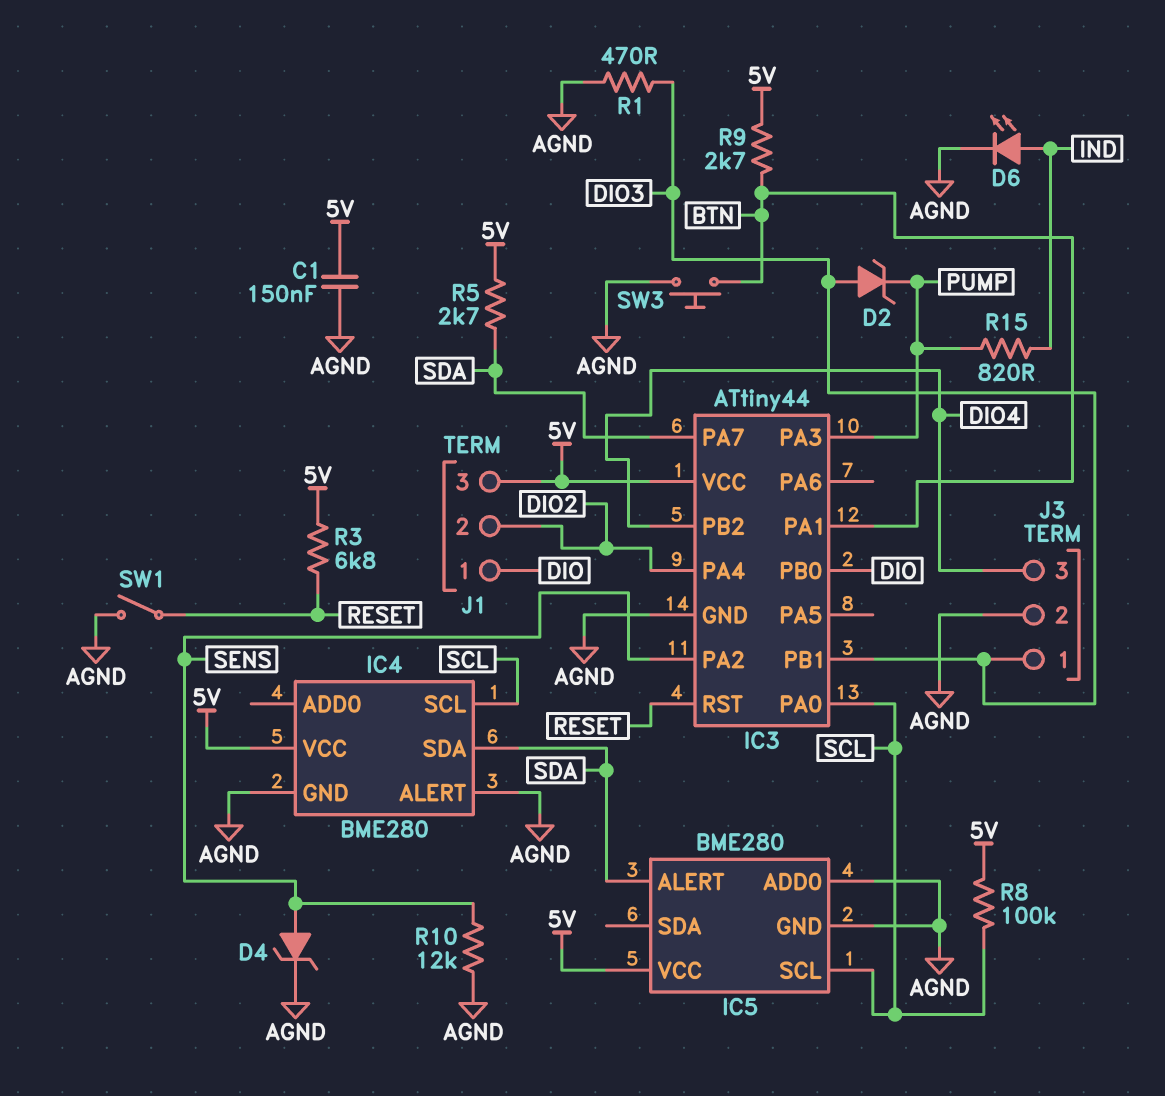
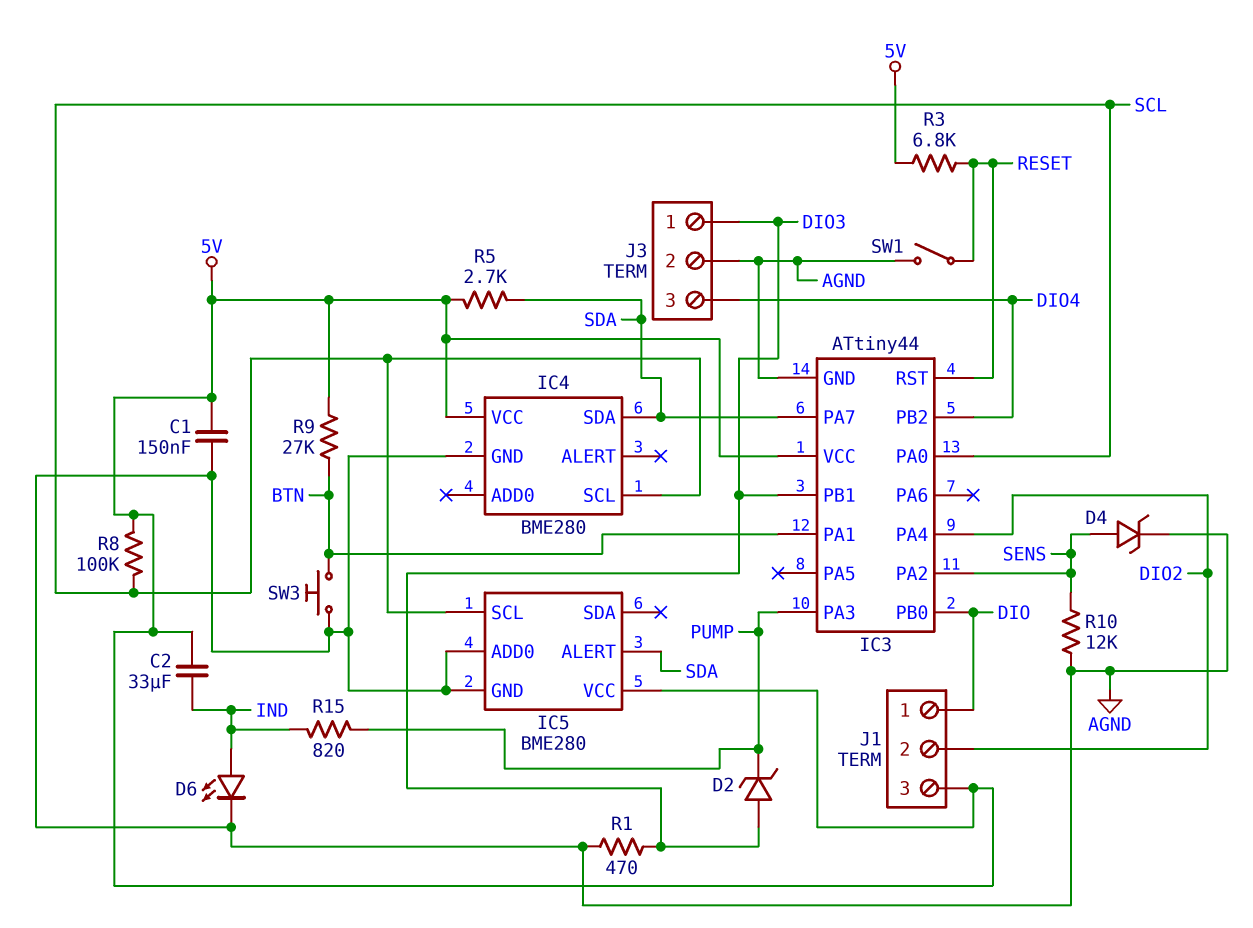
C2: none -> 33uF (5V, IND)
IC4 pin ALERT: AGND -> none
R9: 2.7k (5V, BTN) -> 27k (5V, BTN)

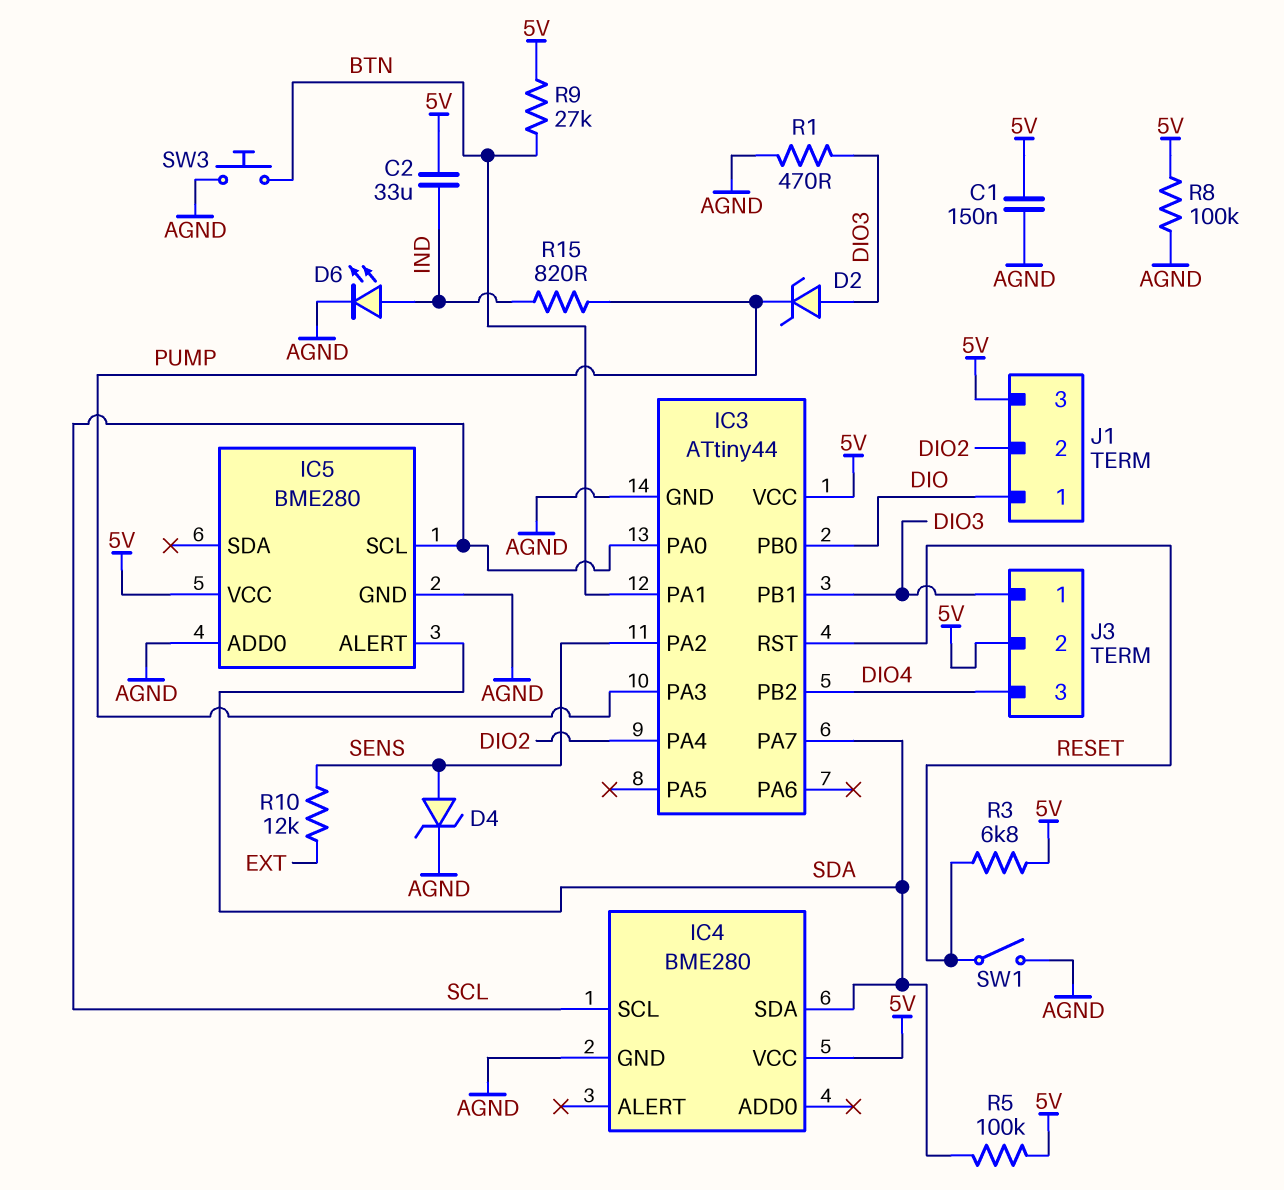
J3 pin 2: AGND -> 5V
R5: 2.7k (5V, SDA) -> 100k (5V, SDA)
R8: 100k (5V, SCL) -> 100k (5V, AGND)
R10: 12k (AGND, SENS) -> 12k (EXT, SENS)

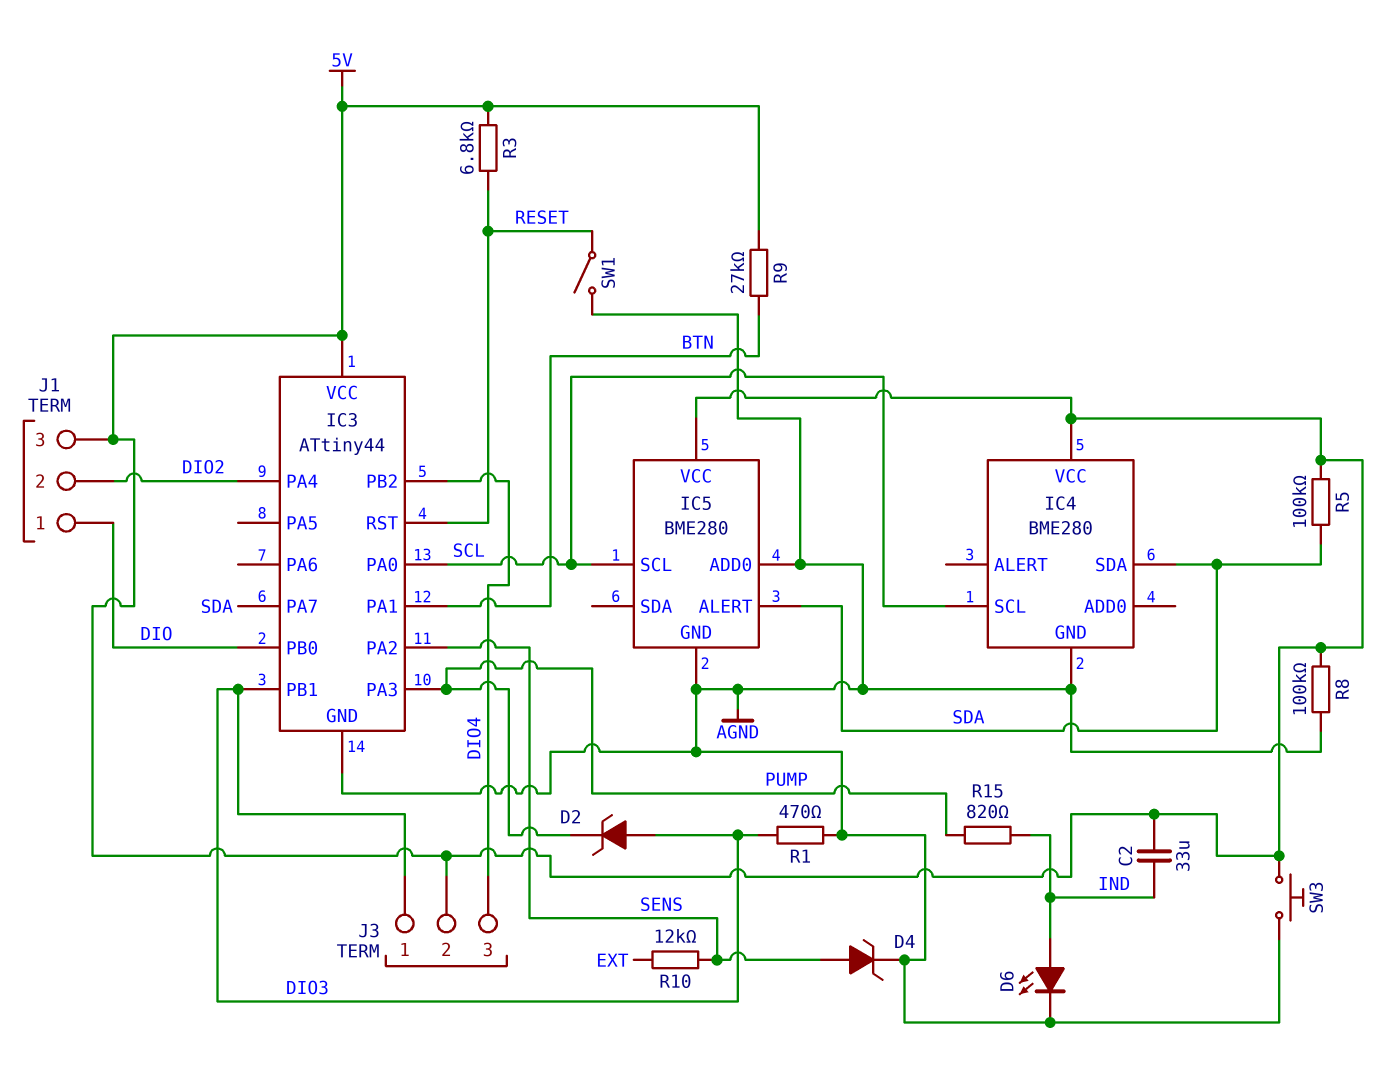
C1: 150nF (5V, AGND) -> none
SW3: button (AGND, BTN) -> button (5V, AGND)

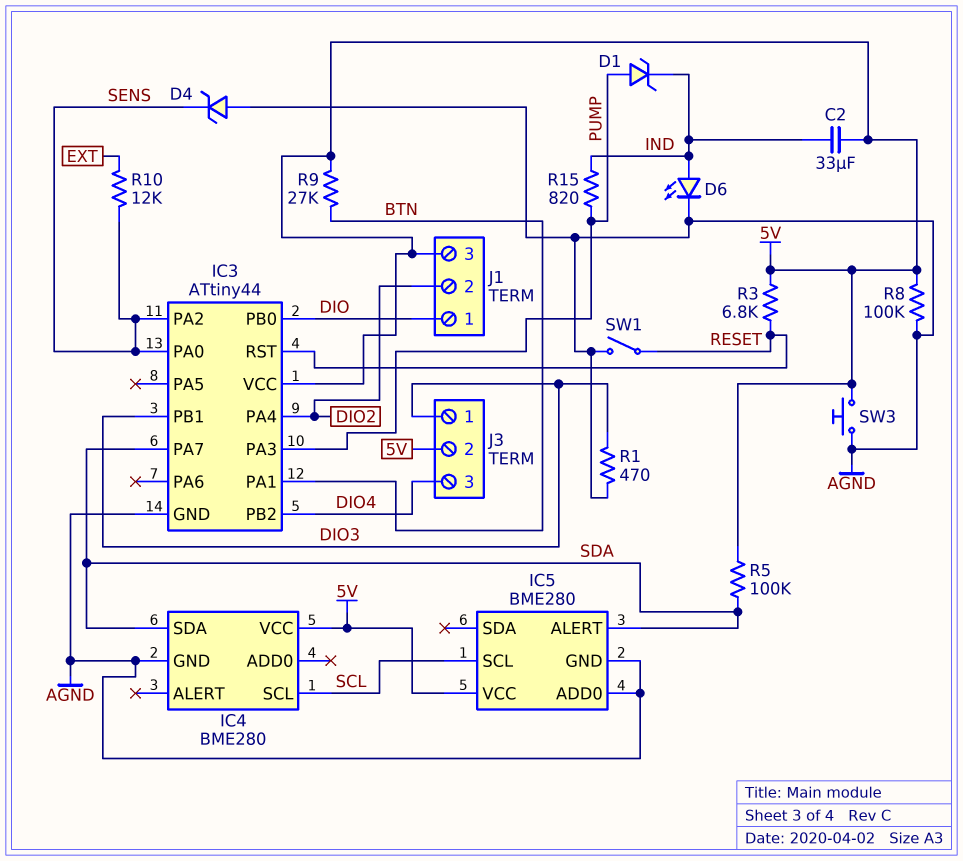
D1: none -> zener (A PUMP, K IND)
D2: zener (A DIO3, K PUMP) -> none
D4: zener (A SENS, K AGND) -> zener (A AGND, K SENS)
IC3 pin PA0: SCL -> SENS

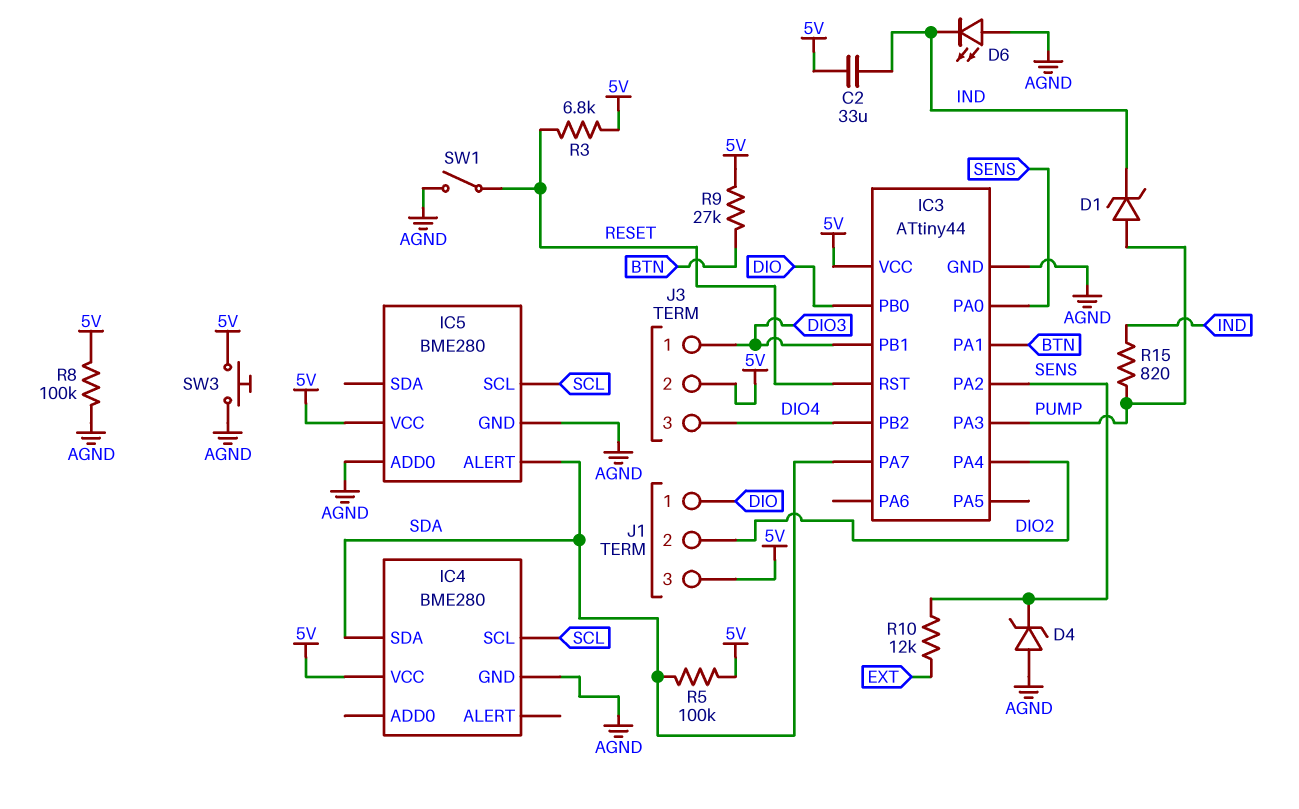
D6: LED (A IND, K AGND) -> LED (A AGND, K IND)
R1: 470 (AGND, DIO3) -> none

